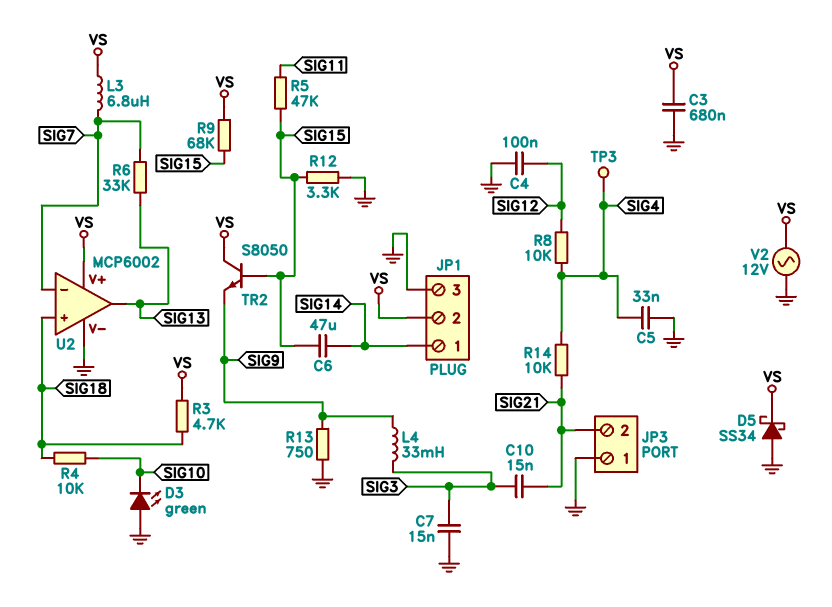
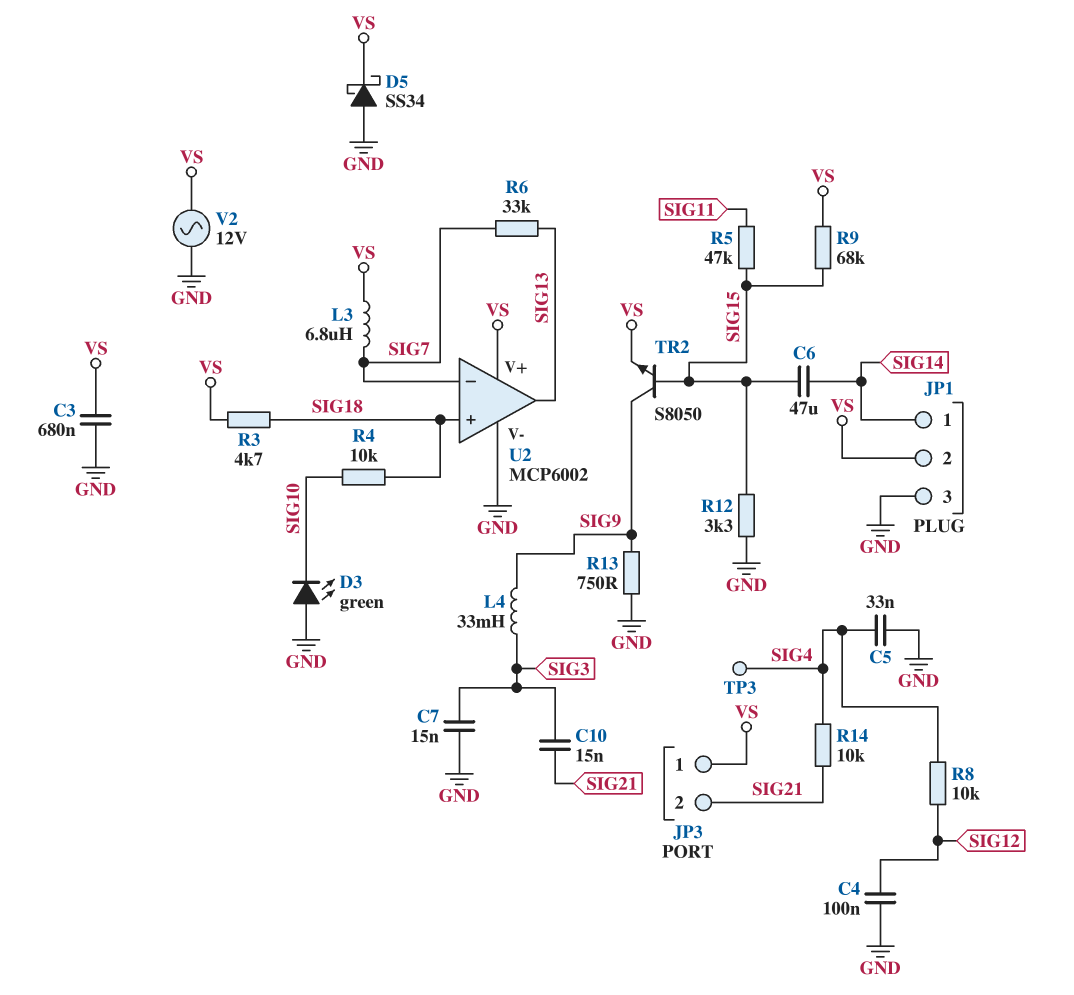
JP3 pin 1: GND -> VS
TR2: NPN S8050 (B SIG15, C VS, E SIG9) -> NPN S8050 (B SIG15, C SIG9, E VS)

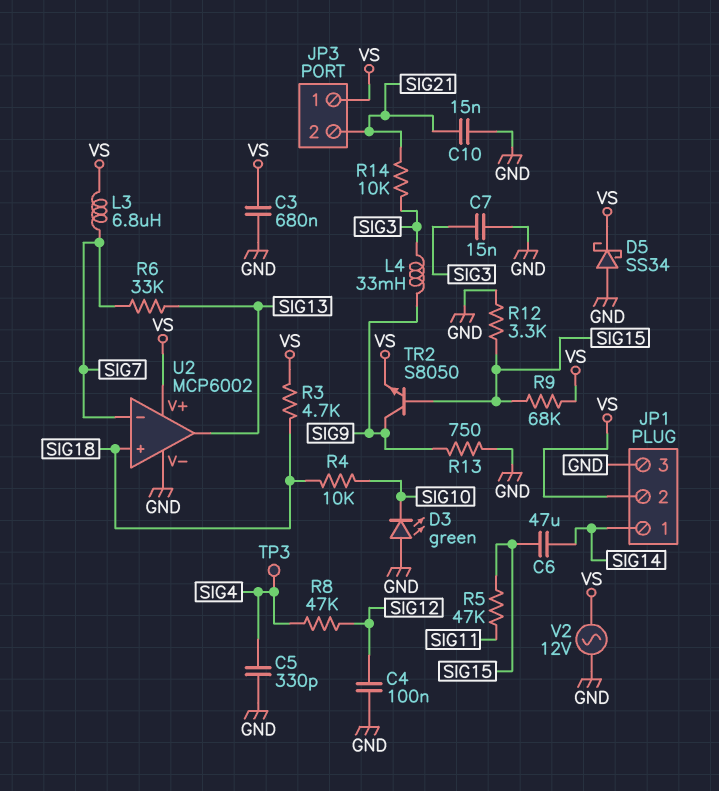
C5: 33nF (GND, SIG4) -> 330pF (GND, SIG4)
C10: 15nF (SIG3, SIG21) -> 15nF (GND, SIG21)
R8: 10k (SIG4, SIG12) -> 47k (SIG4, SIG12)
R14: 10k (SIG4, SIG21) -> 10k (SIG3, SIG21)

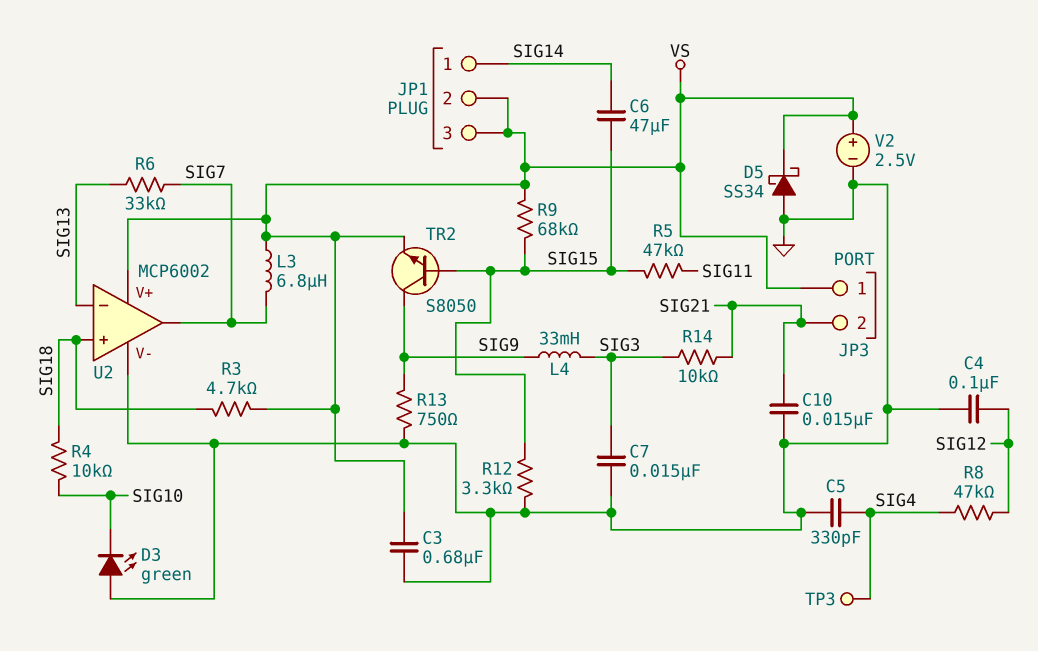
JP1 pin 3: GND -> VS
U2 pin in-: SIG7 -> SIG13
U2 pin out: SIG13 -> SIG7
V2: AC 12V (GND, VS) -> 2.5V (plus VS, minus GND)

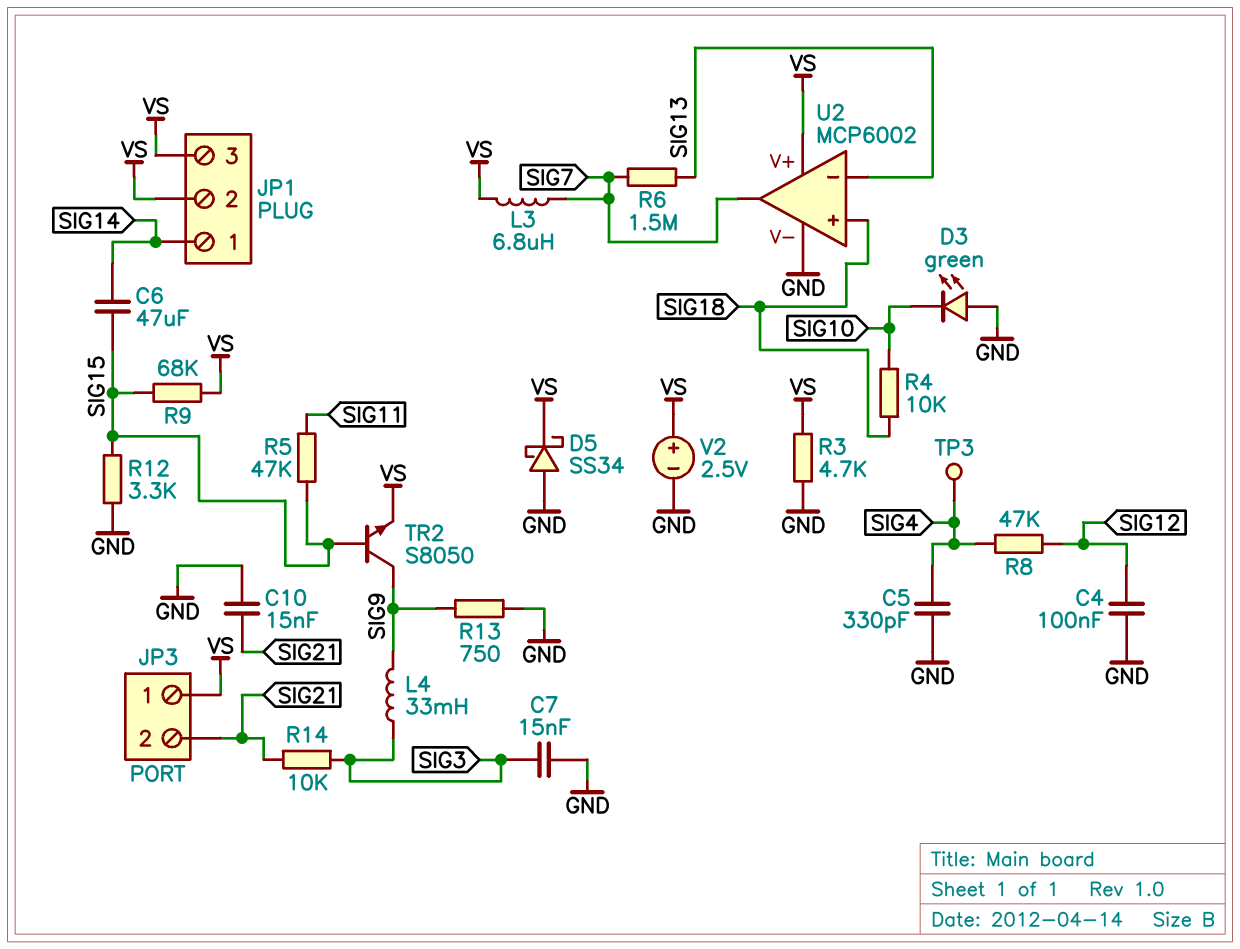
C3: 680nF (GND, VS) -> none
R3: 4.7k (SIG18, VS) -> 4.7k (GND, VS)
R6: 33k (SIG7, SIG13) -> 1.5M (SIG7, SIG13)

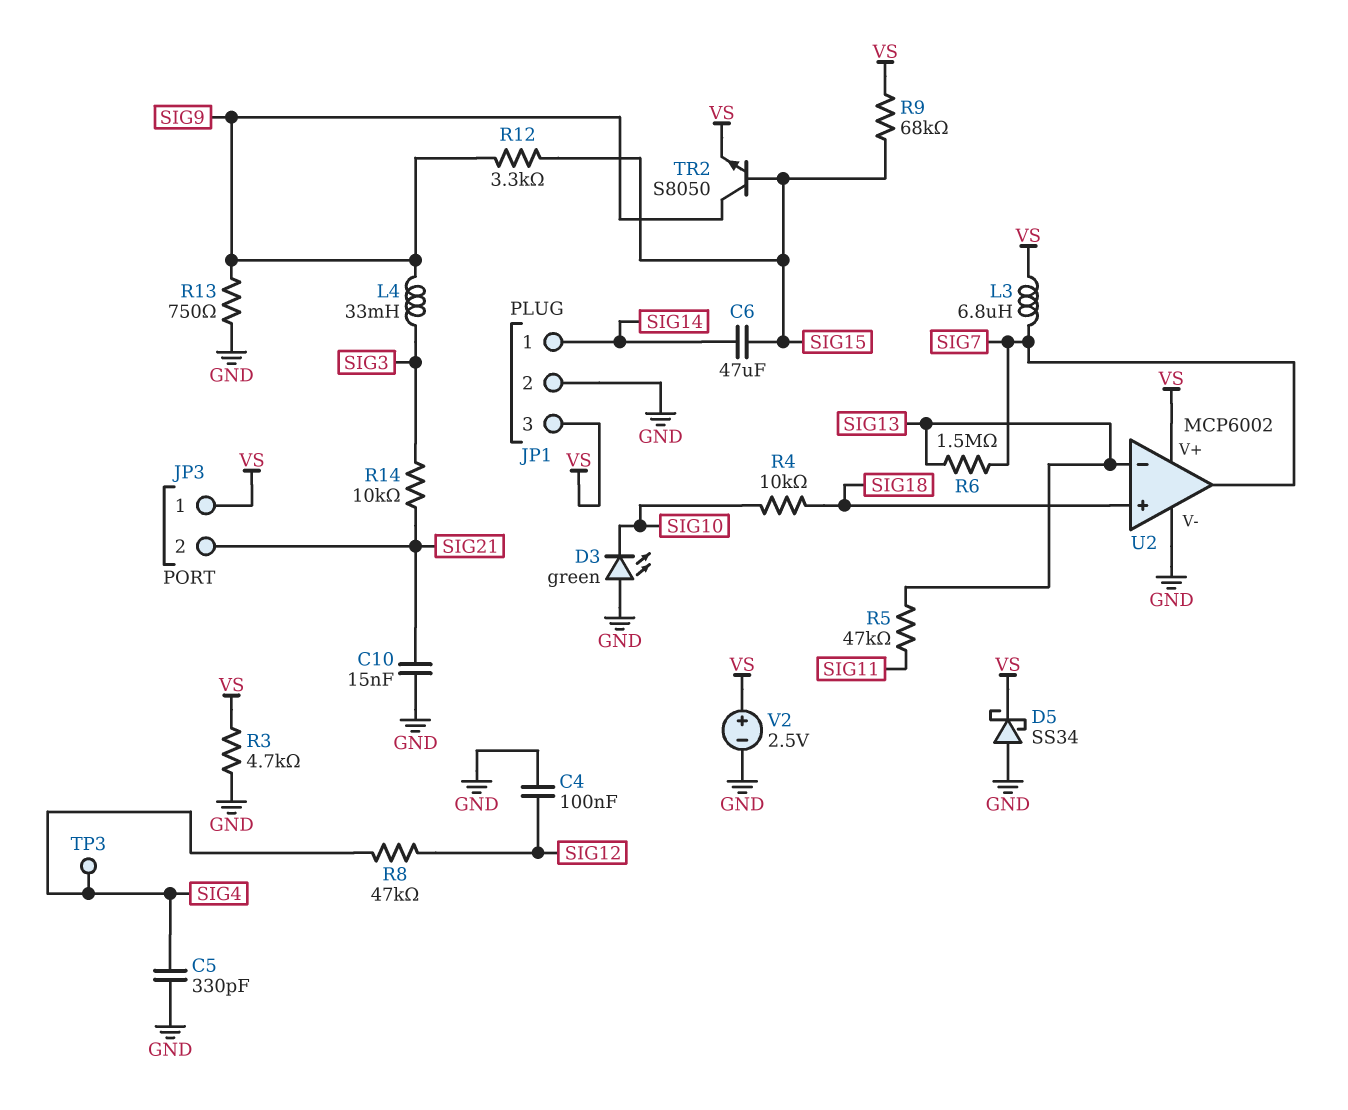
C7: 15nF (GND, SIG3) -> none
JP1 pin 2: VS -> GND
R5: 47k (SIG11, SIG15) -> 47k (SIG11, SIG13)
R12: 3.3k (GND, SIG15) -> 3.3k (SIG9, SIG15)

